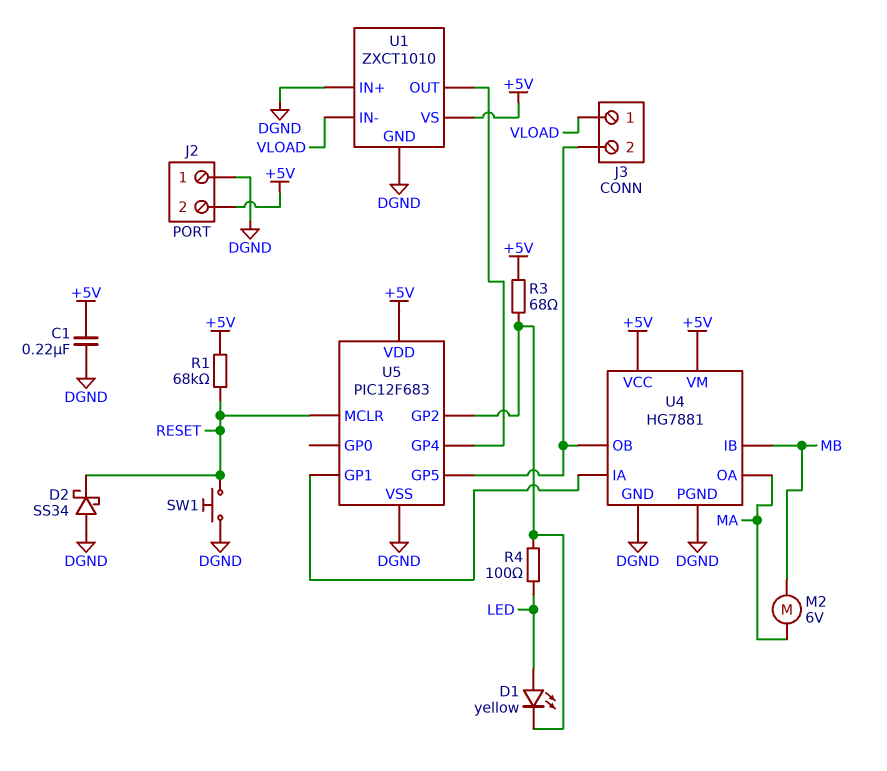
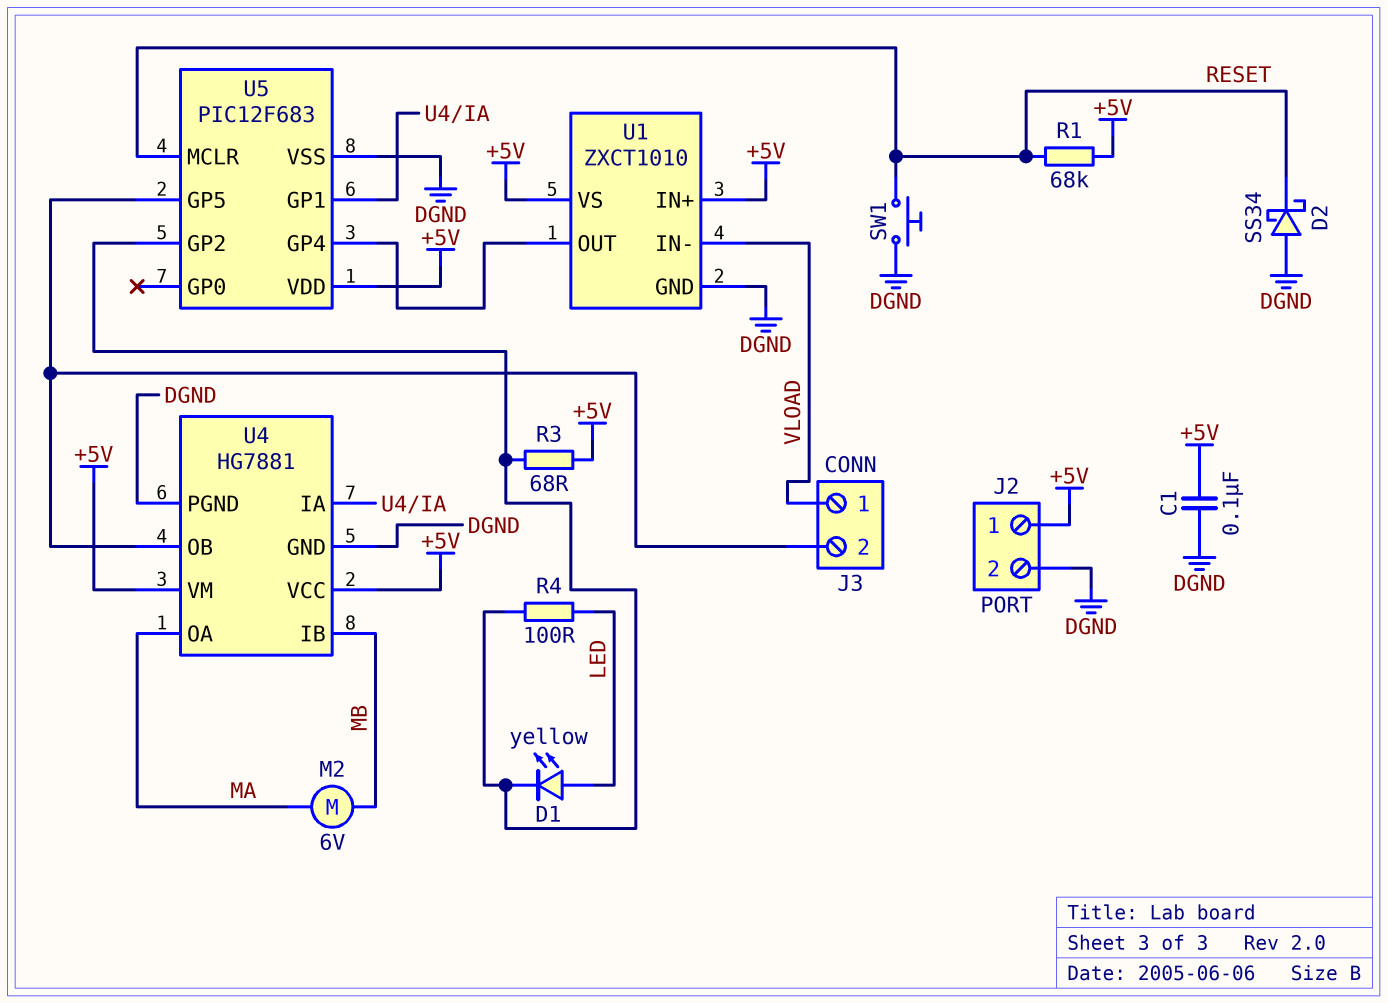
C1: 220nF (+5V, DGND) -> 100nF (+5V, DGND)
J2 pin 1: DGND -> +5V
J2 pin 2: +5V -> DGND
U1 pin IN+: DGND -> +5V

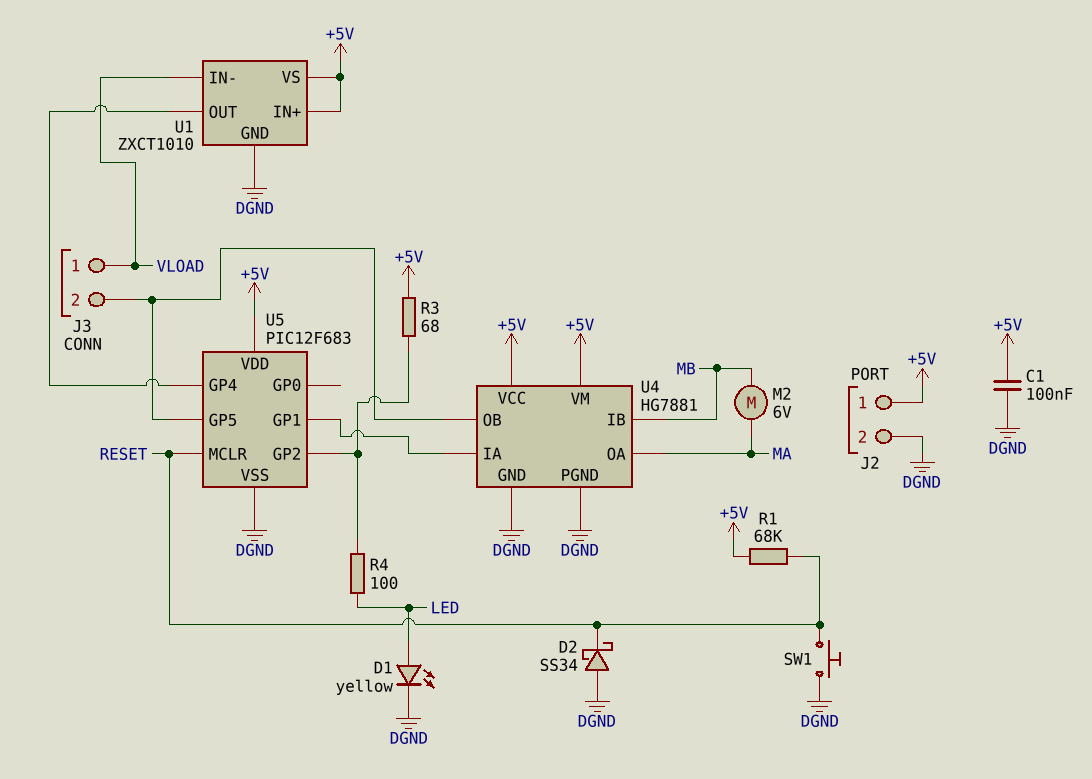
D1: LED yellow (A LED, K U5/GP2) -> LED yellow (A LED, K DGND)

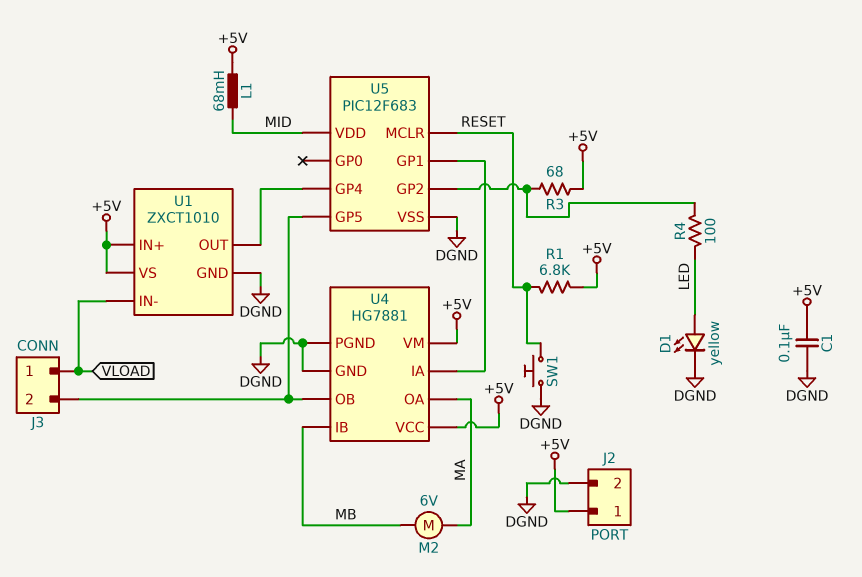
D2: schottky SS34 (A DGND, K RESET) -> none
L1: none -> 68mH (+5V, MID)
R1: 68k (+5V, RESET) -> 6.8k (+5V, RESET)
U5 pin VDD: +5V -> MID

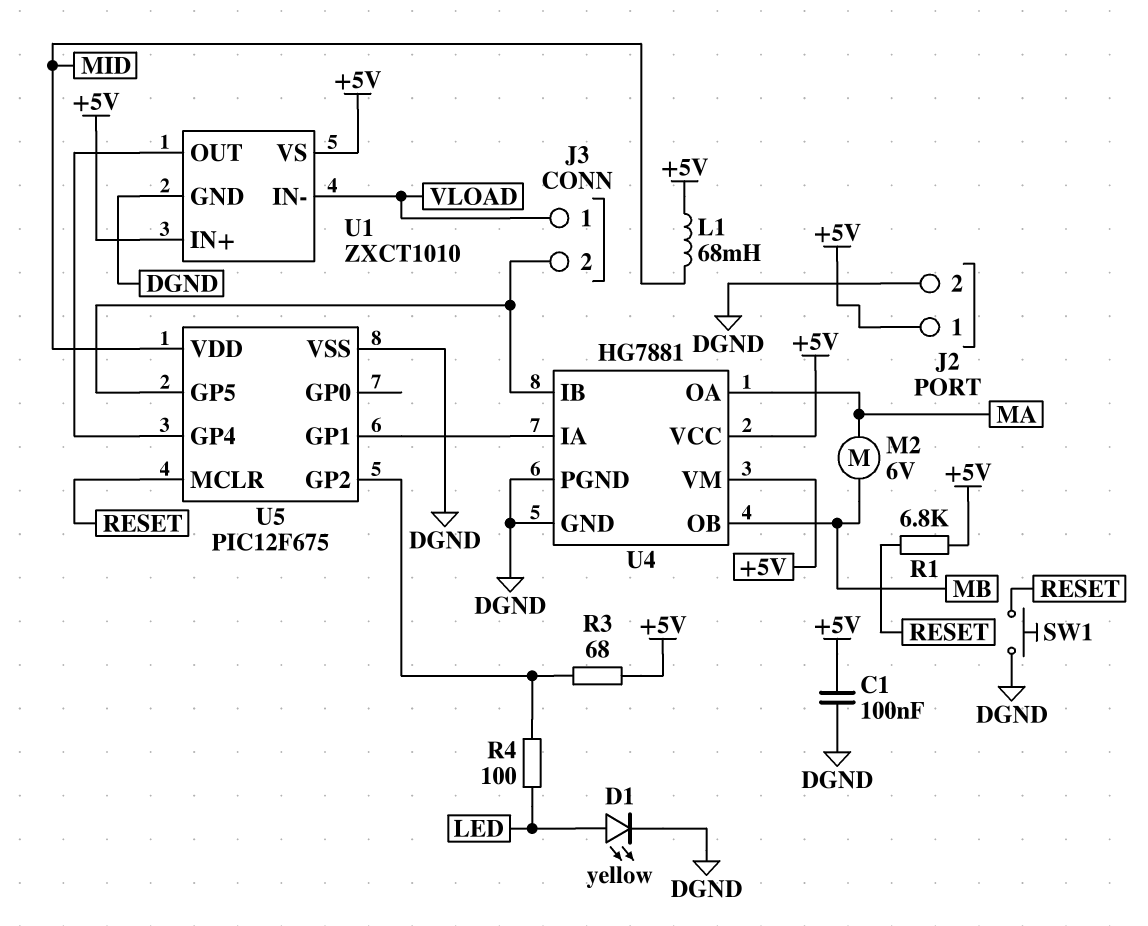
U4 pin IB: MB -> J3/2
U4 pin OB: J3/2 -> MB
U5: PIC12F683 -> PIC12F675

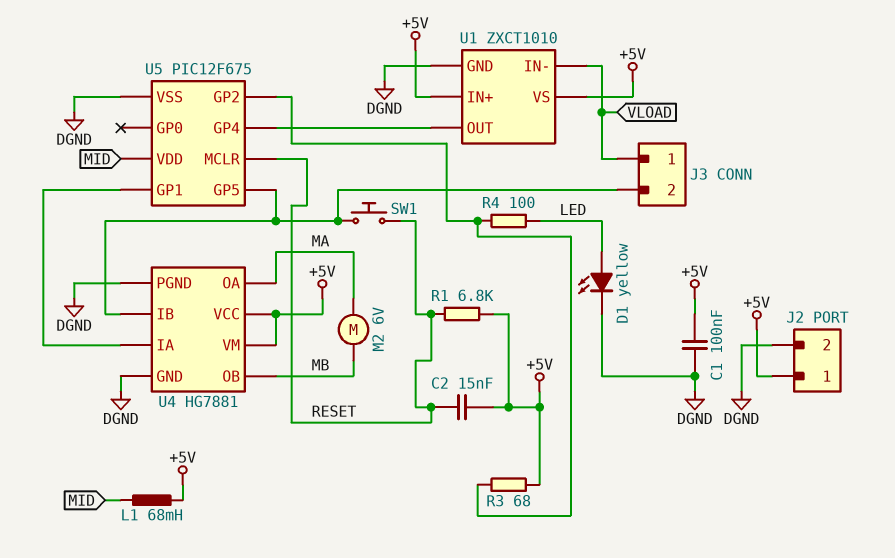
C2: none -> 15nF (+5V, RESET)
SW1: button (DGND, RESET) -> button (J3/2, RESET)

